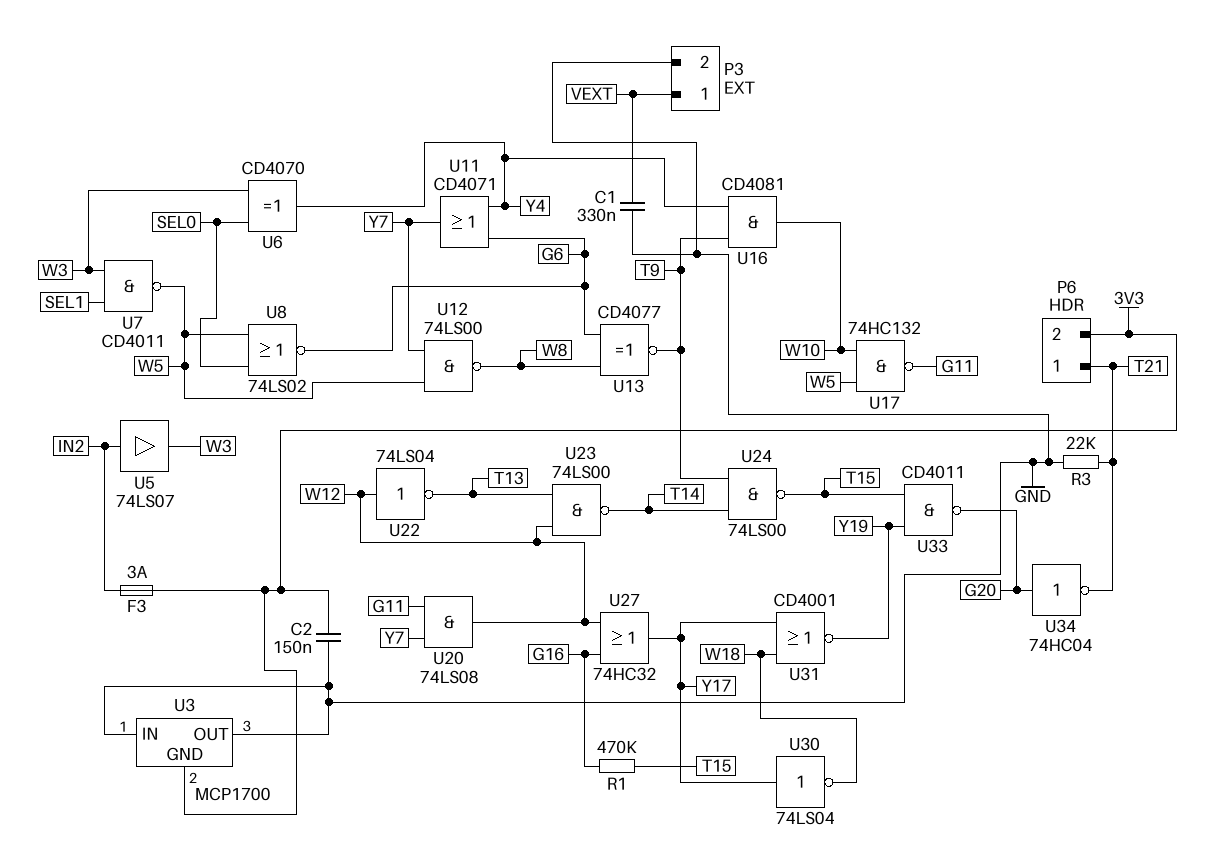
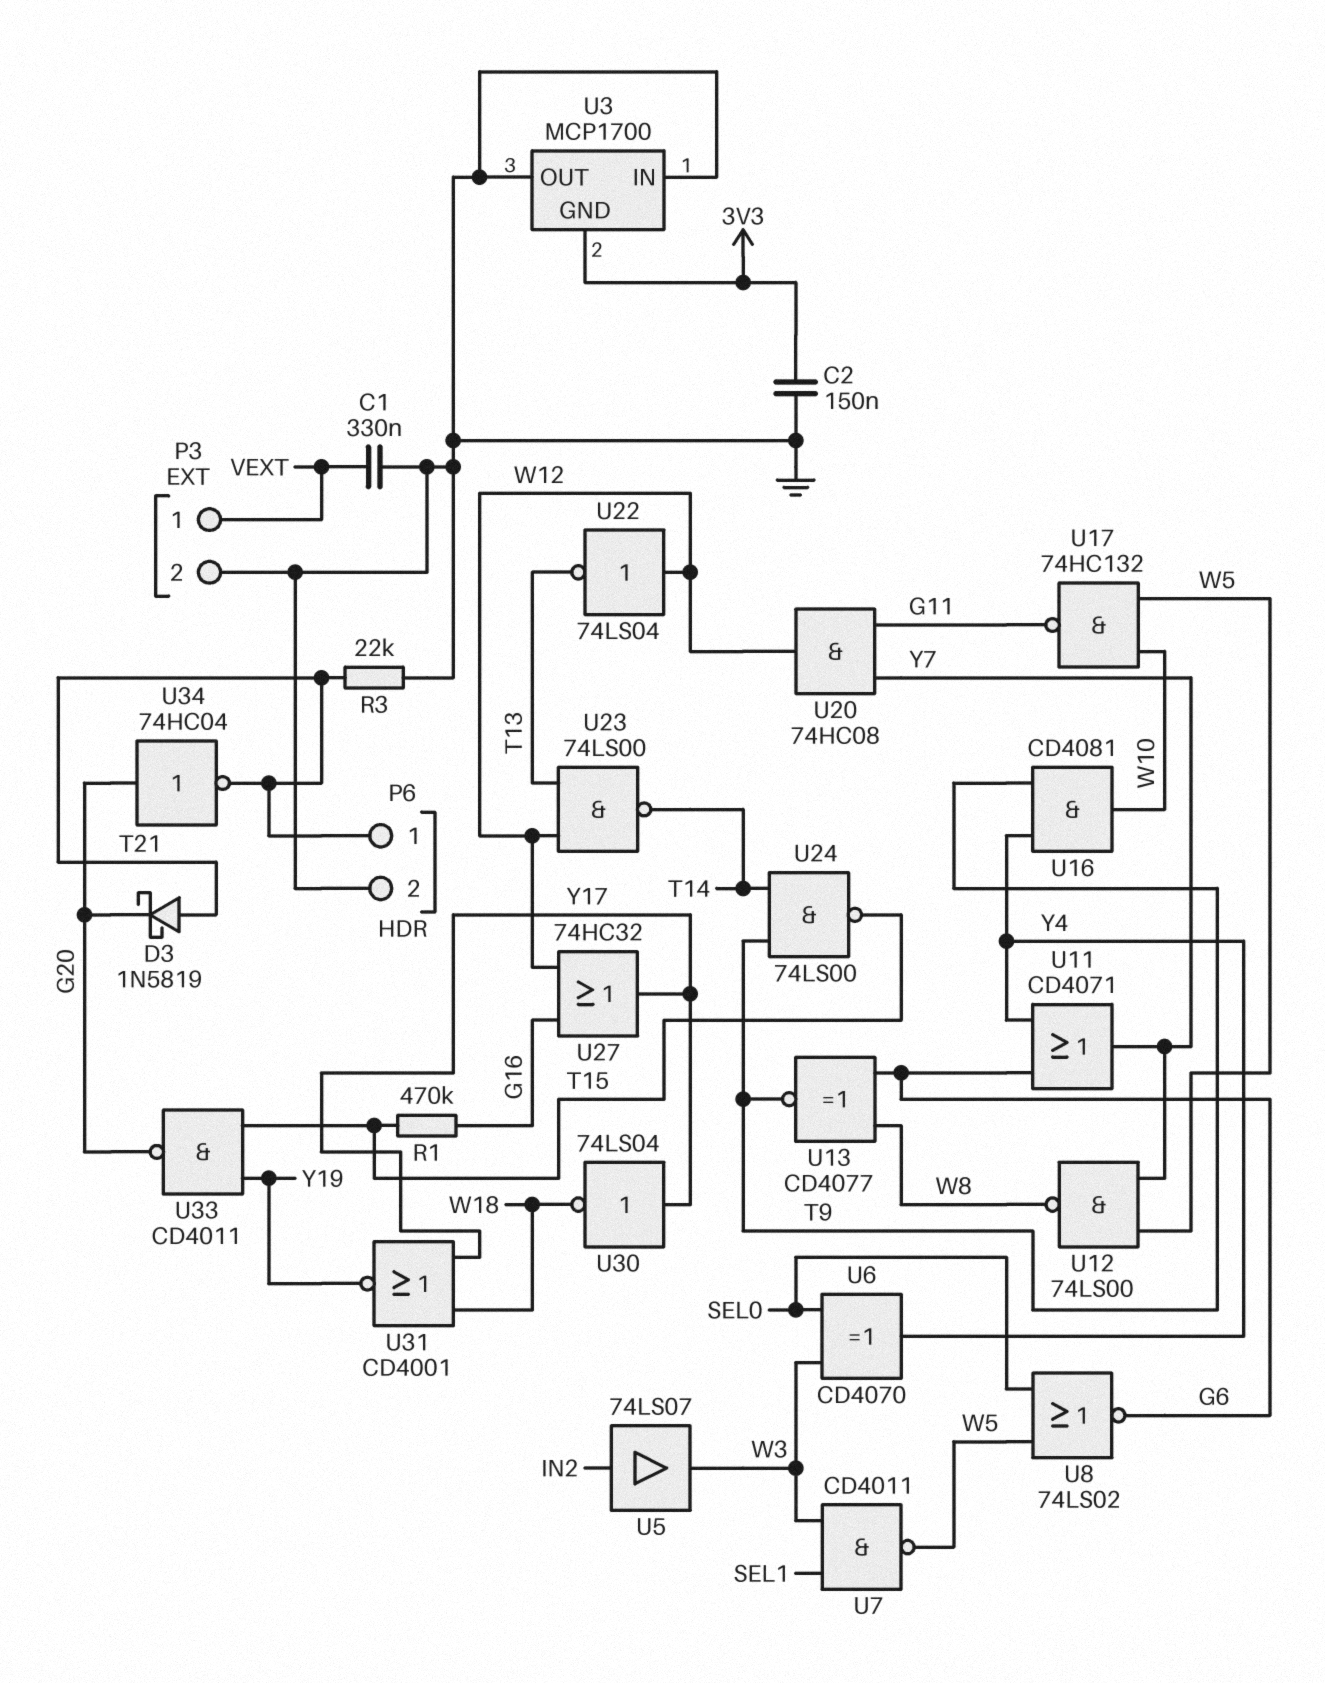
D3: none -> schottky 1N5819 (A T21, K G20)
F3: 3A (3V3, IN2) -> none
P6 pin 2: 3V3 -> GND
U20: AND 74LS08 (in G11, in Y7, out W12) -> AND 74HC08 (in G11, in Y7, out W12)

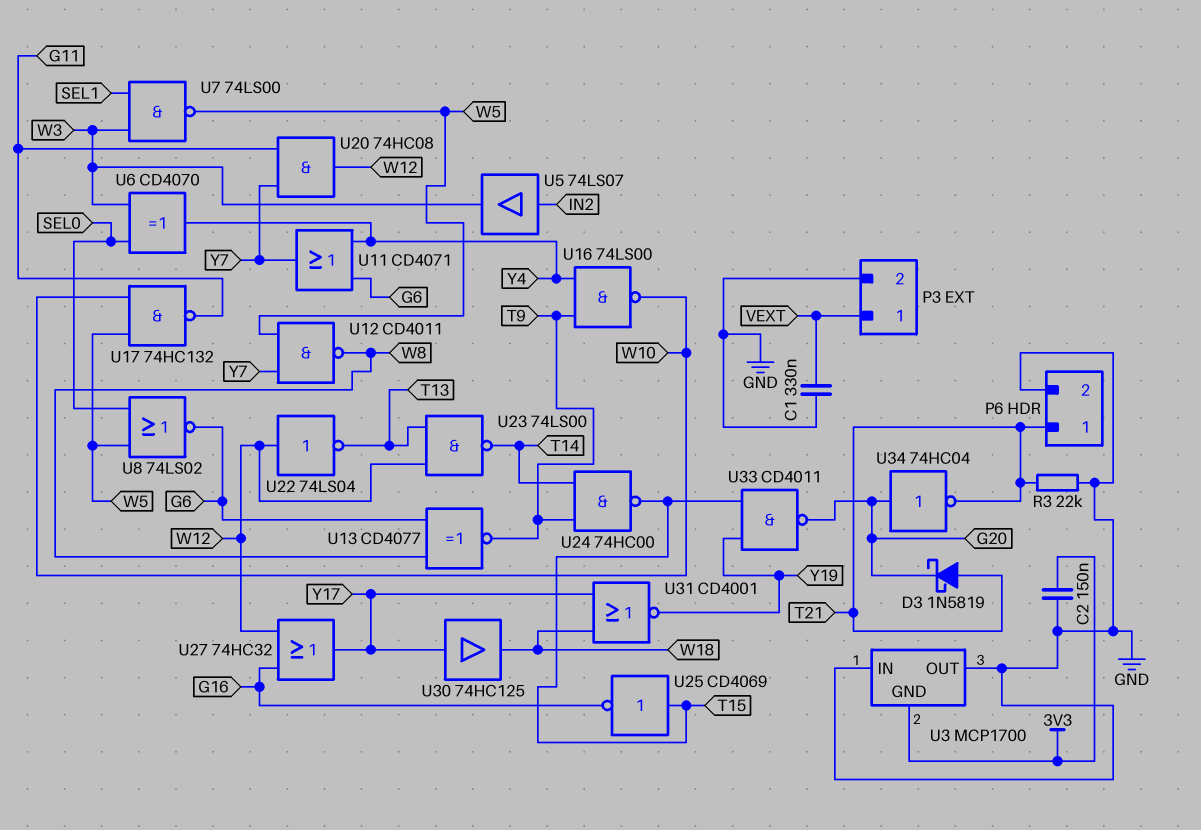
R1: 470k (G16, T15) -> none
U7: NAND CD4011 (in SEL1, in W3, out W5) -> NAND 74LS00 (in SEL1, in W3, out W5)
U12: NAND 74LS00 (in W5, in Y7, out W8) -> NAND CD4011 (in W5, in Y7, out W8)
U16: AND CD4081 (in T9, in Y4, out W10) -> NAND 74LS00 (in T9, in Y4, out W10)
U24: NAND 74LS00 (in T9, in T14, out T15) -> NAND 74HC00 (in T9, in T14, out T15)
U25: none -> NOT CD4069 (in T15, out G16)
U30: NOT 74LS04 (in Y17, out W18) -> buffer 74HC125 (in Y17, out W18)

